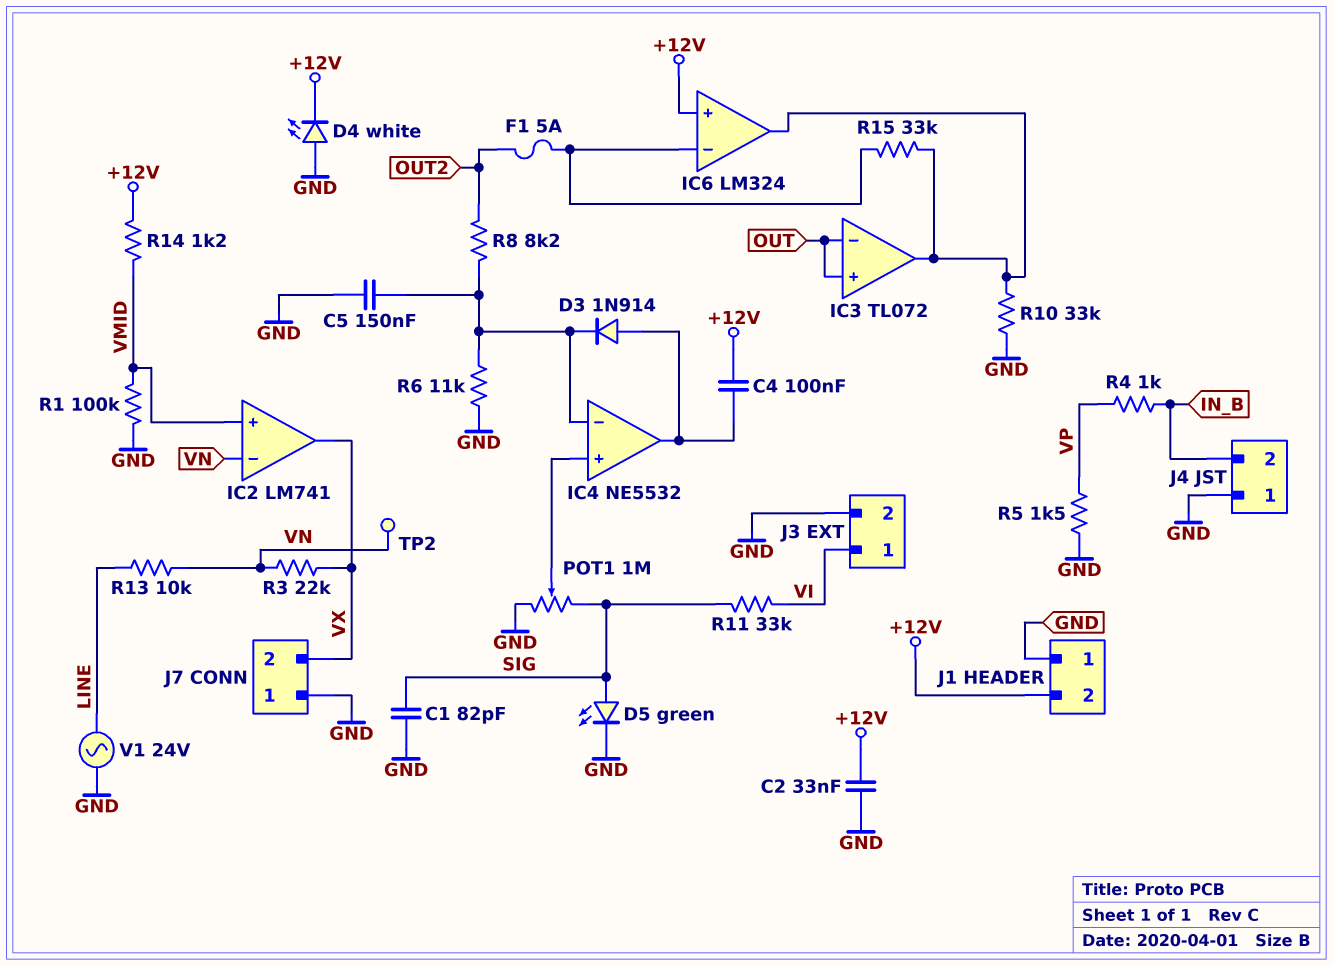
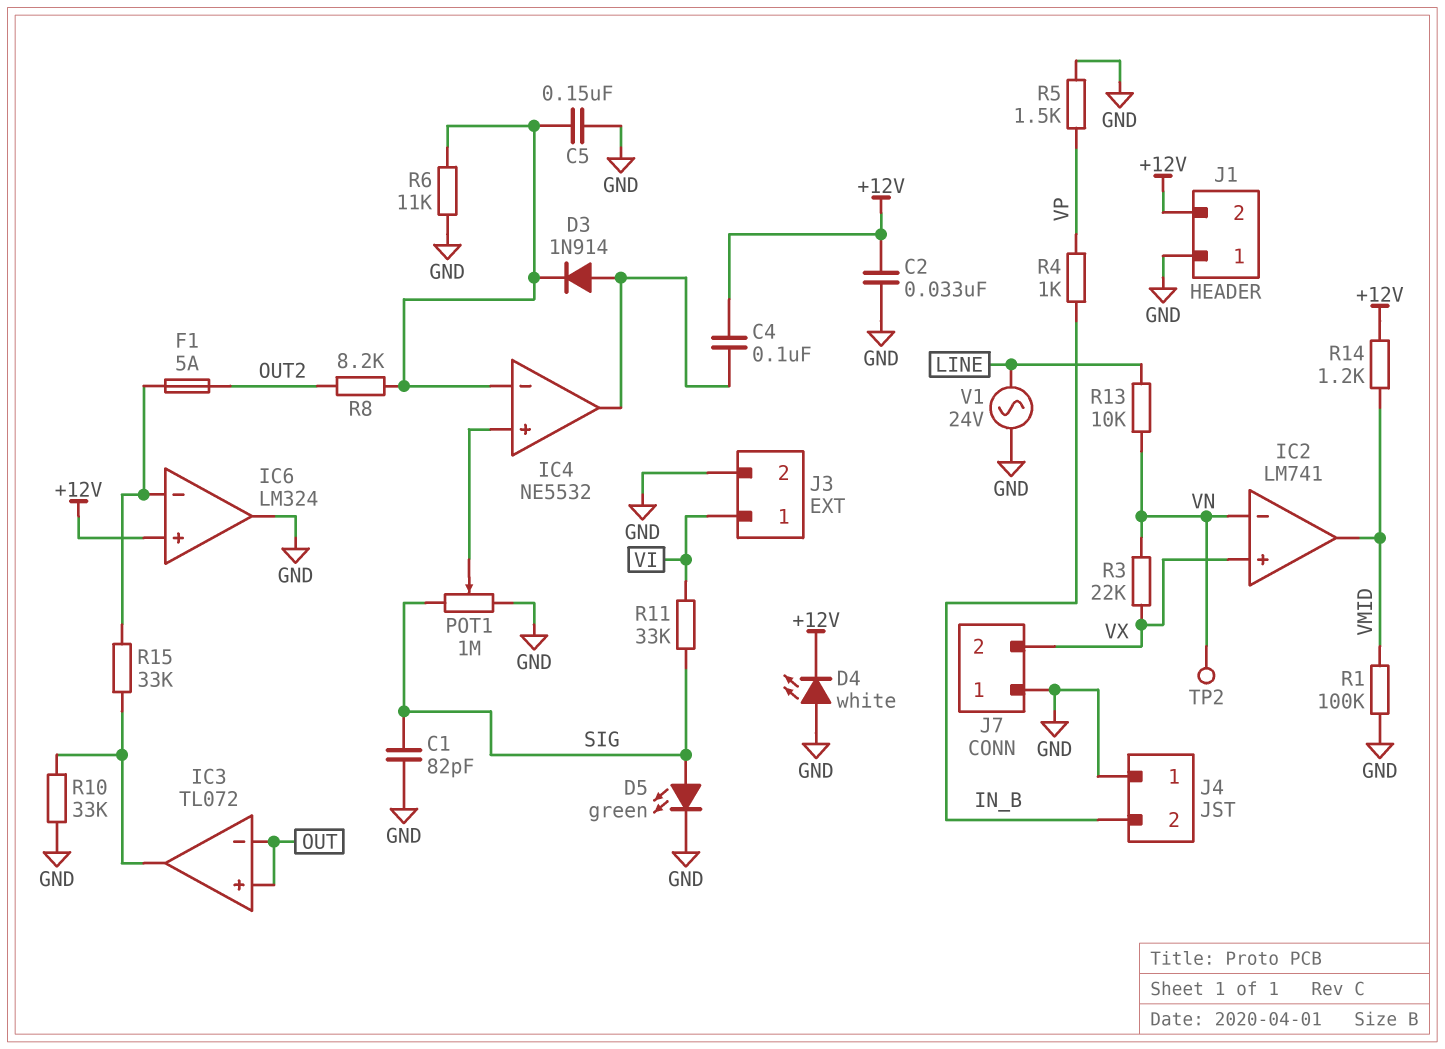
IC2 pin in+: VMID -> VX
IC2 pin out: VX -> VMID
IC6 pin out: IC3/out -> GND

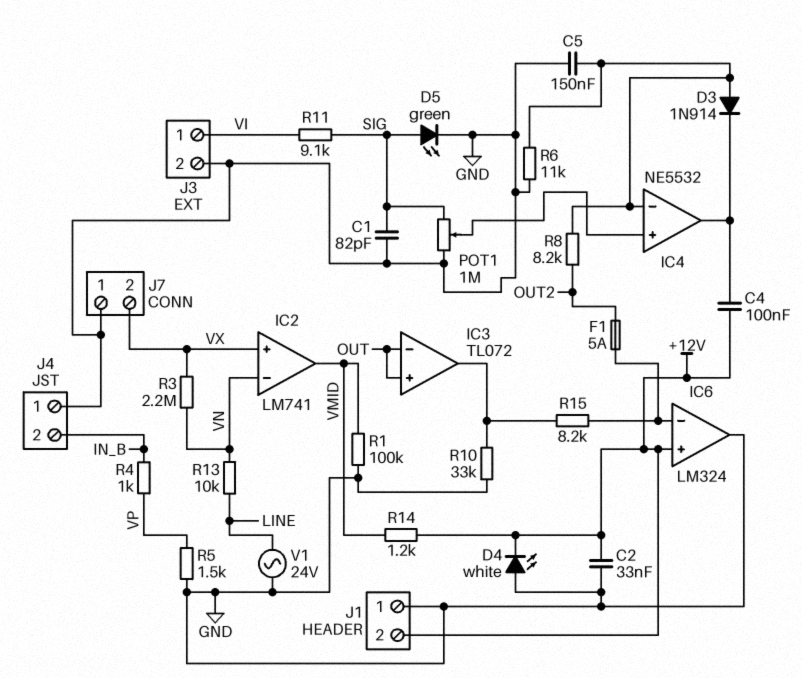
D3: diode 1N914 (A IC4/out, K IC4/in-) -> diode 1N914 (A IC4/in-, K IC4/out)
R3: 22k (VN, VX) -> 2.2M (VN, VX)
R11: 33k (SIG, VI) -> 9.1k (SIG, VI)
R15: 33k (IC3/out, IC6/in-) -> 8.2k (IC3/out, IC6/in-)
TP2: test point (VN) -> none

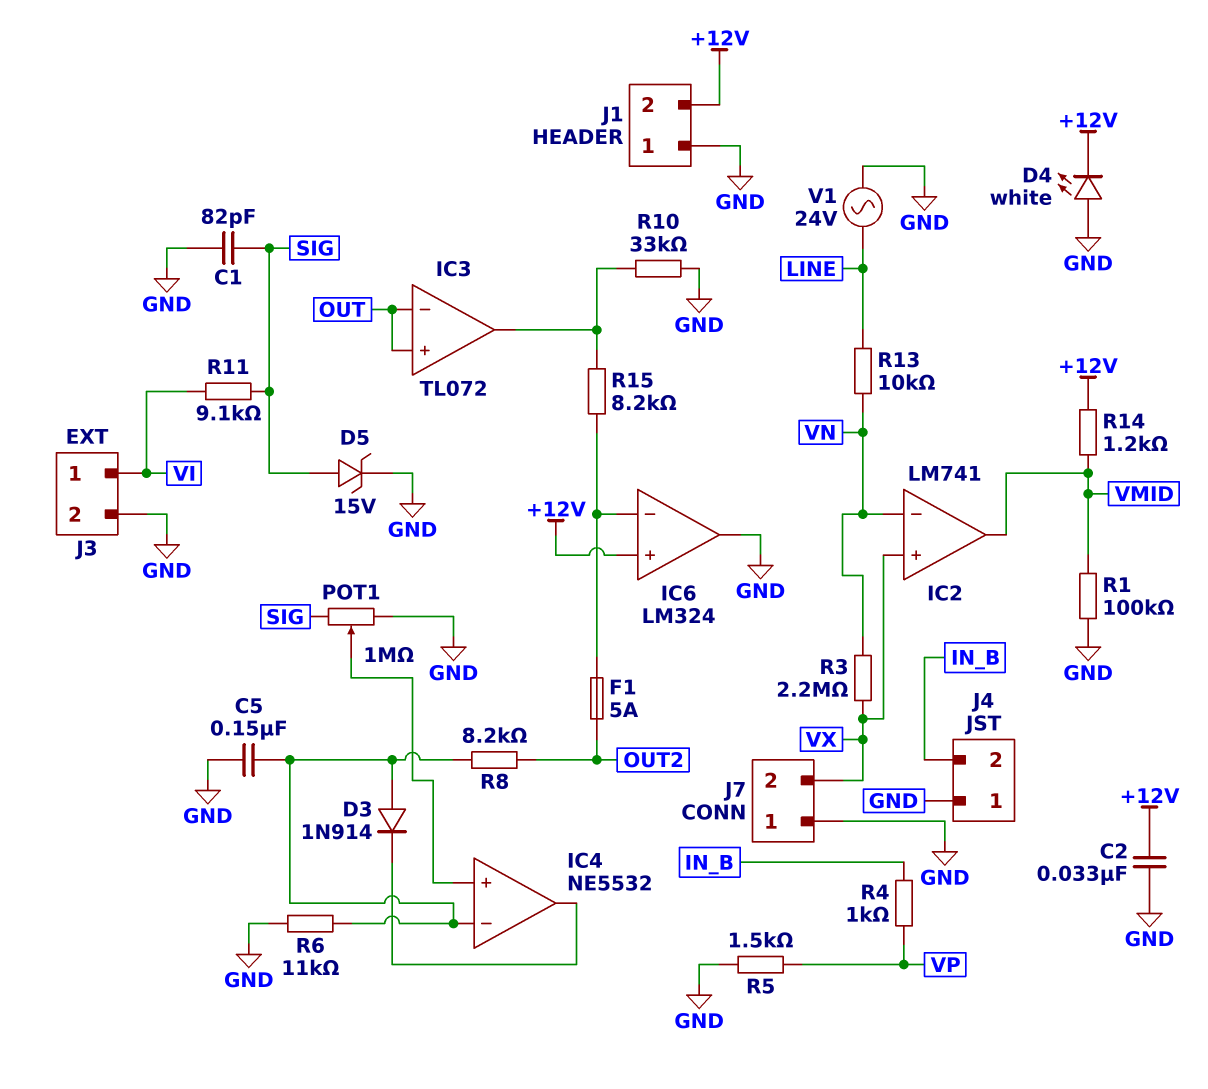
C4: 100nF (+12V, IC4/out) -> none
D5: LED green (A SIG, K GND) -> zener 15V (A SIG, K GND)

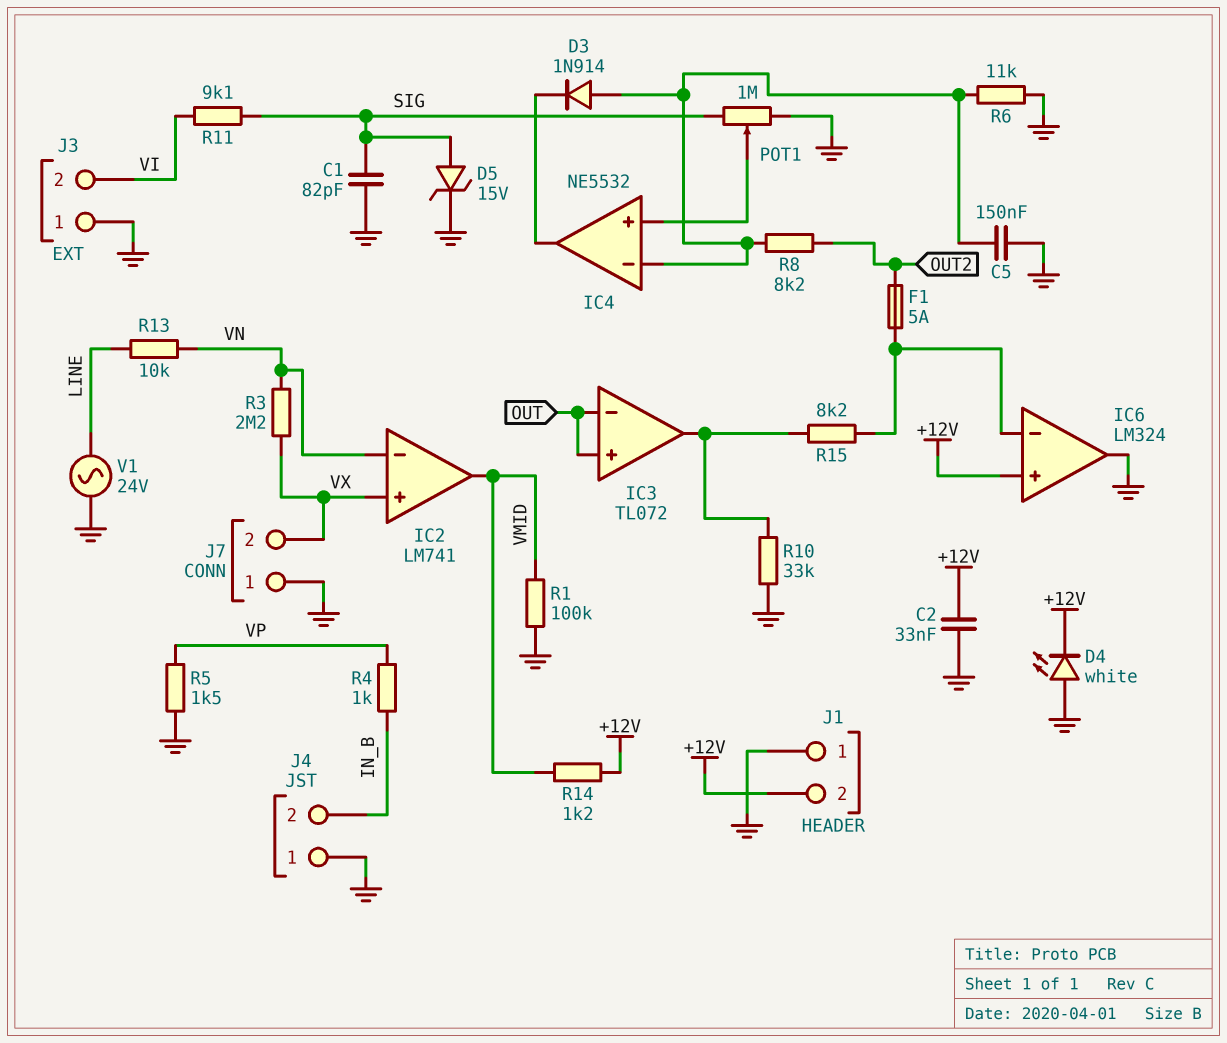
J3 pin 1: VI -> GND
J3 pin 2: GND -> VI

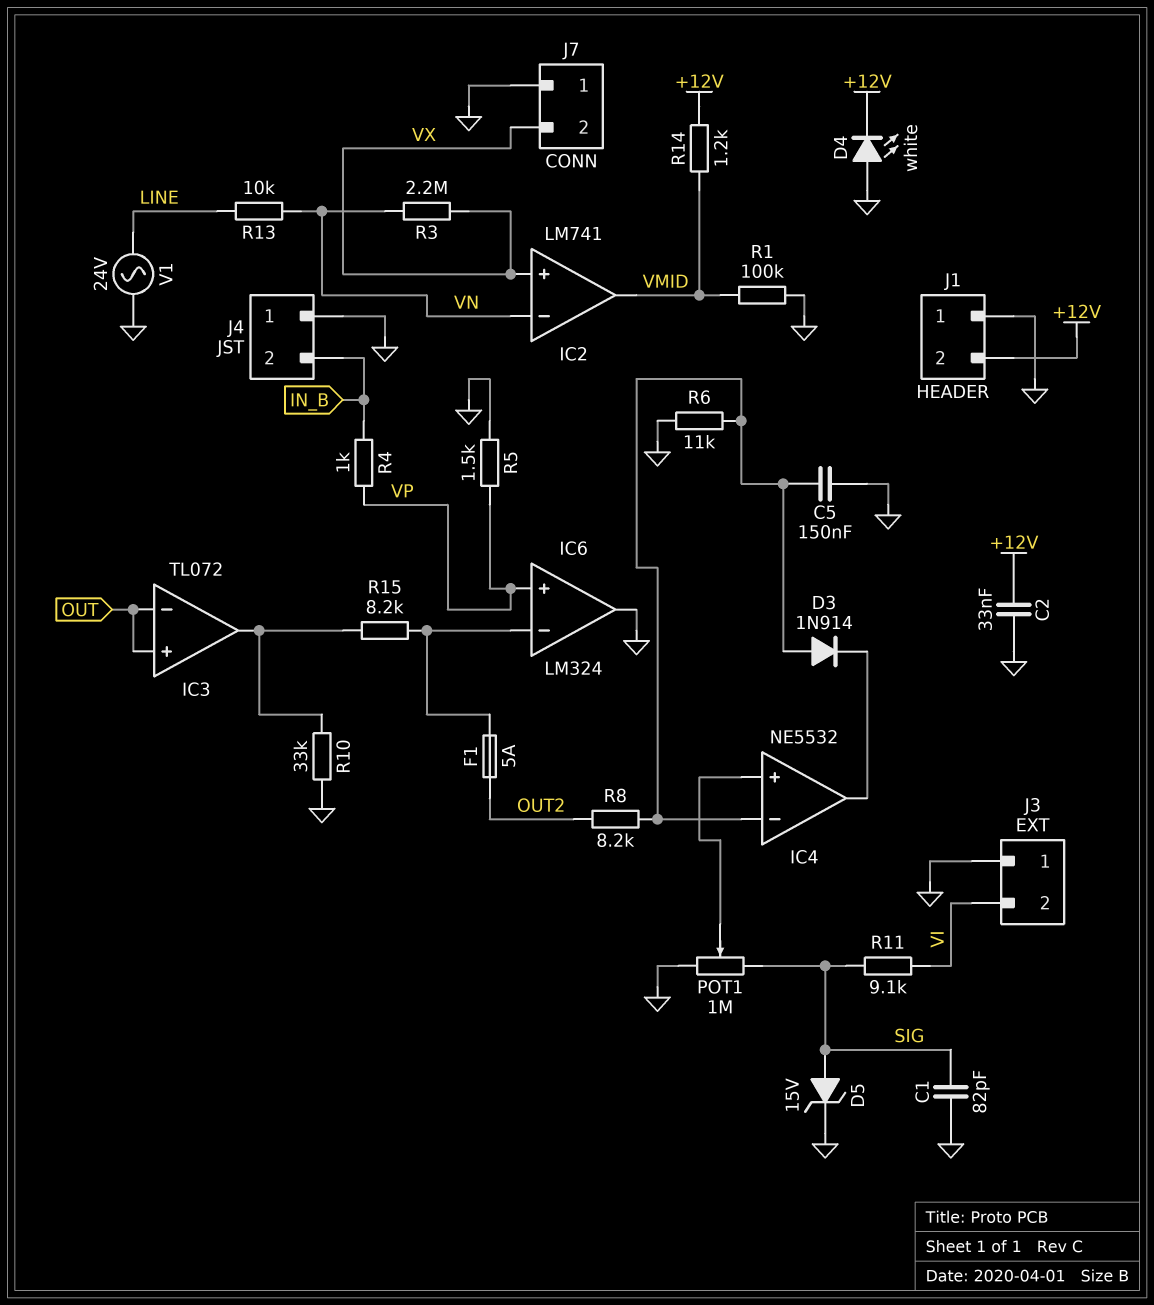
IC6 pin in+: +12V -> VP

